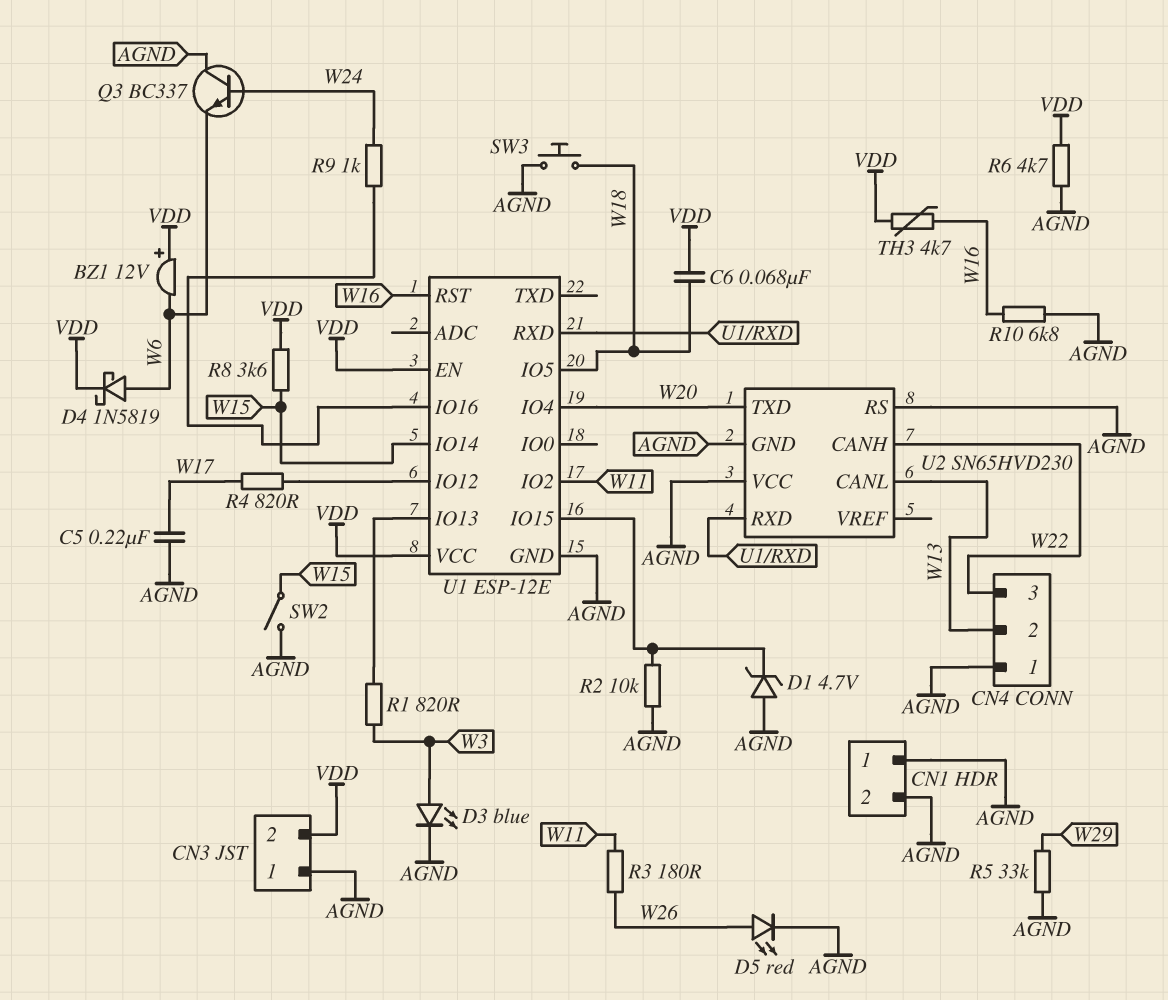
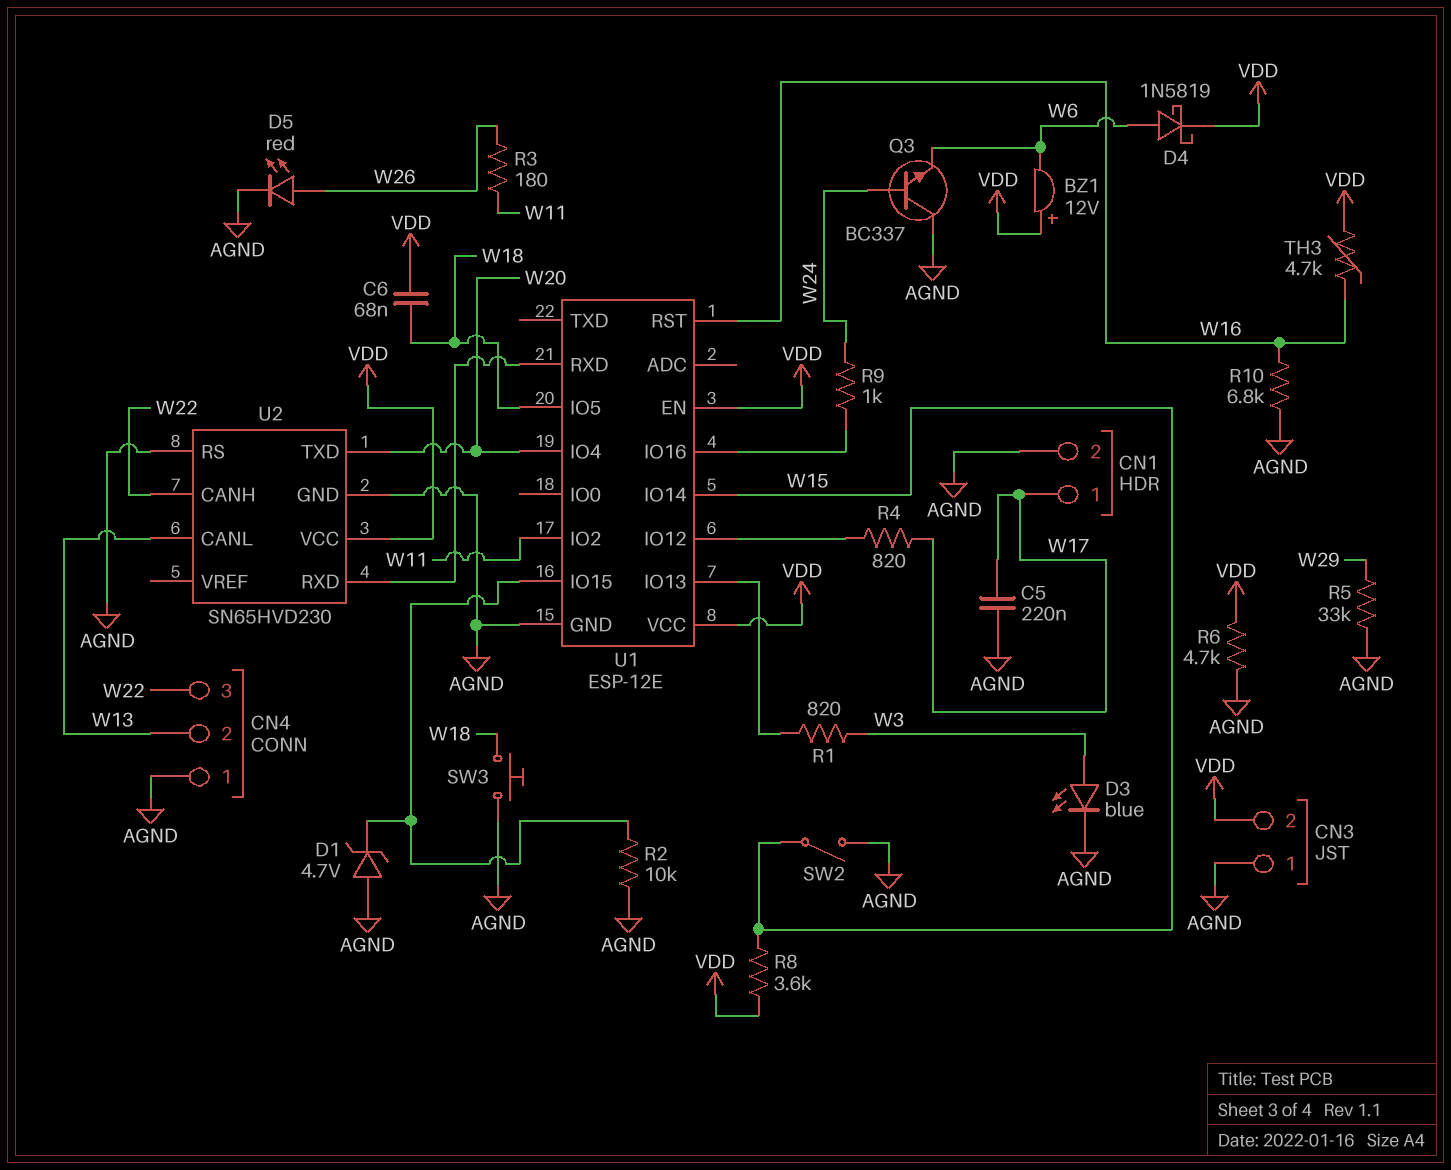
CN1 pin 1: AGND -> W17
U2 pin VCC: AGND -> VDD

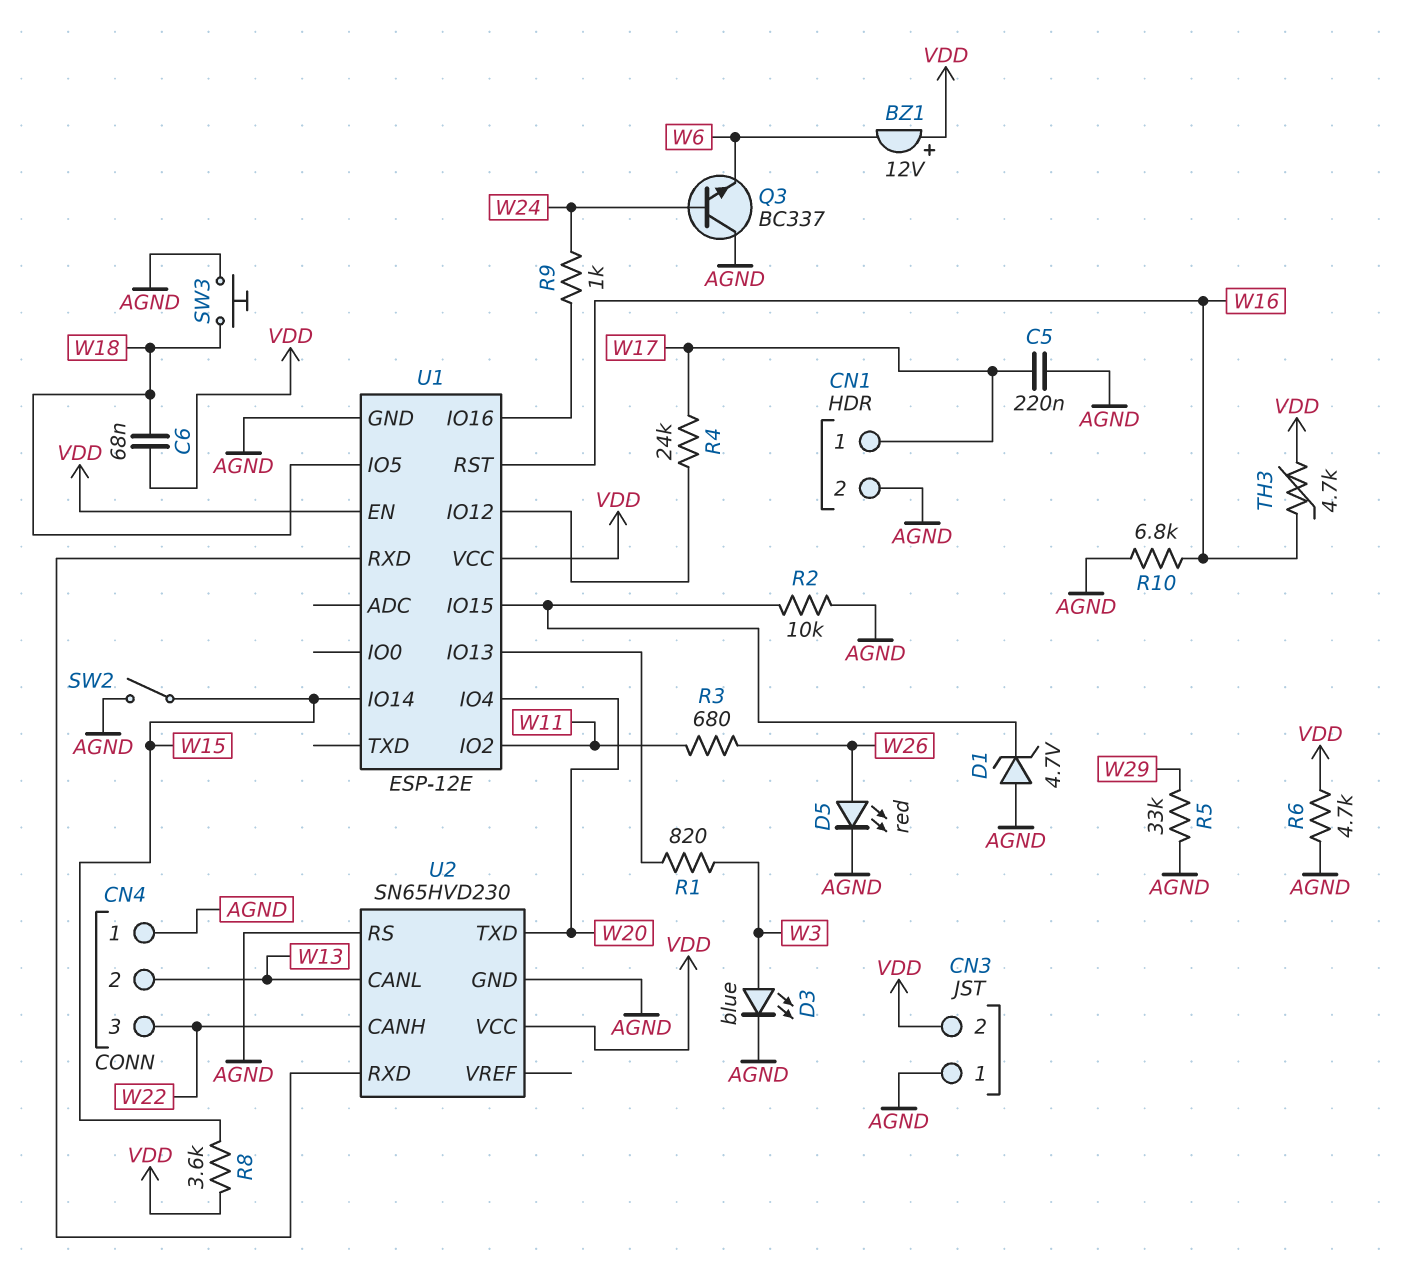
D4: schottky 1N5819 (A W6, K VDD) -> none
R3: 180 (W11, W26) -> 680 (W11, W26)
R4: 820 (U1/IO12, W17) -> 24k (U1/IO12, W17)

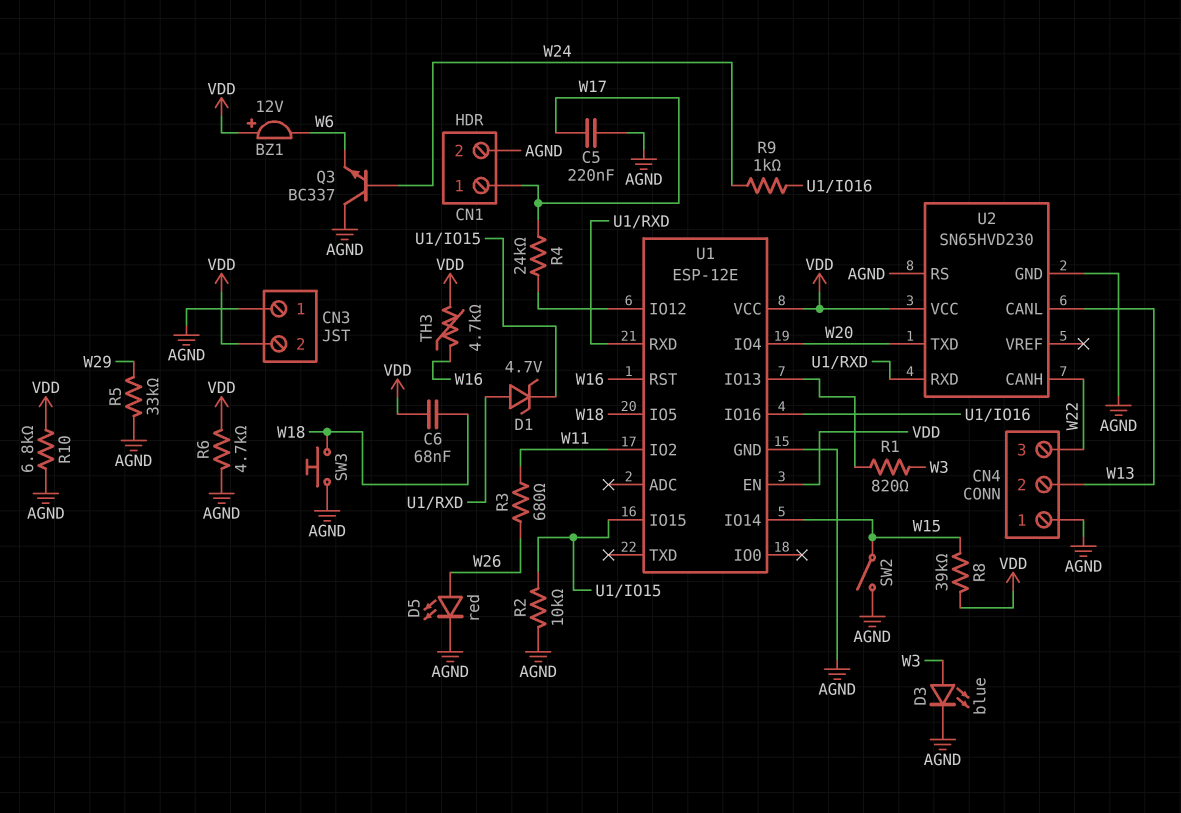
D1: zener 4.7V (A AGND, K U1/IO15) -> zener 4.7V (A U1/RXD, K U1/IO15)
R8: 3.6k (VDD, W15) -> 39k (VDD, W15)
R10: 6.8k (AGND, W16) -> 6.8k (AGND, VDD)

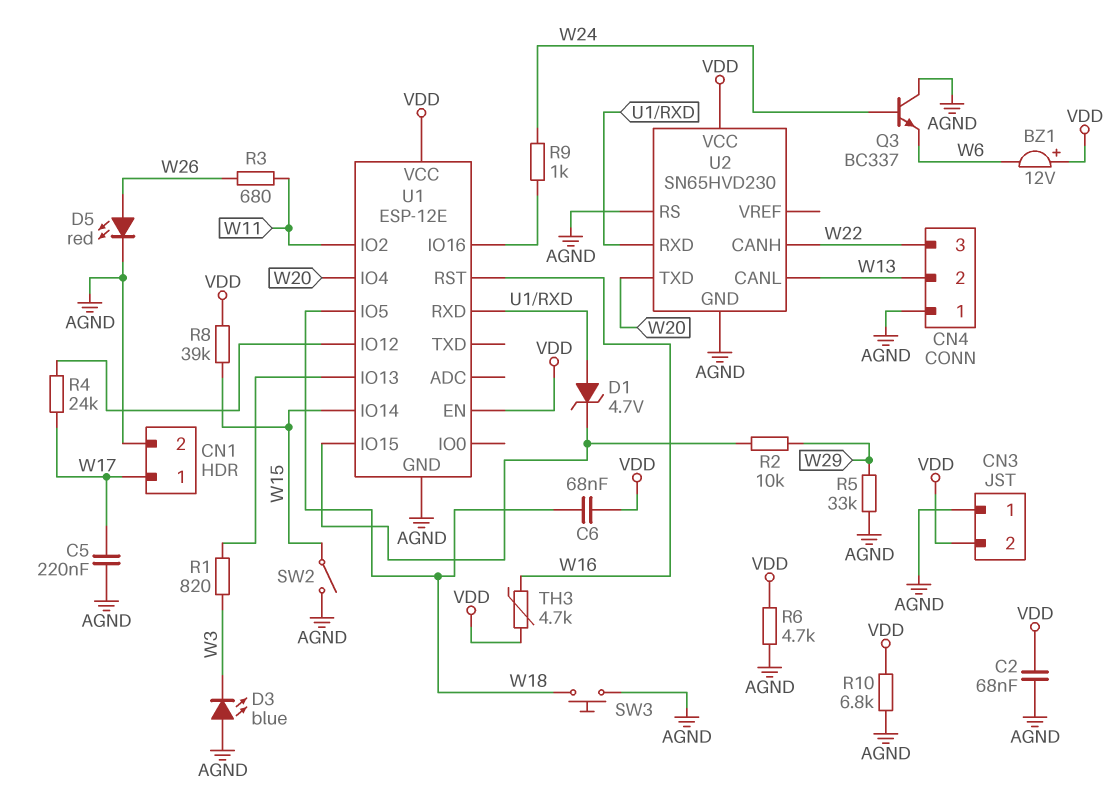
C2: none -> 68nF (AGND, VDD)
D3: LED blue (A W3, K AGND) -> LED blue (A AGND, K W3)
R2: 10k (AGND, U1/IO15) -> 10k (U1/IO15, W29)

